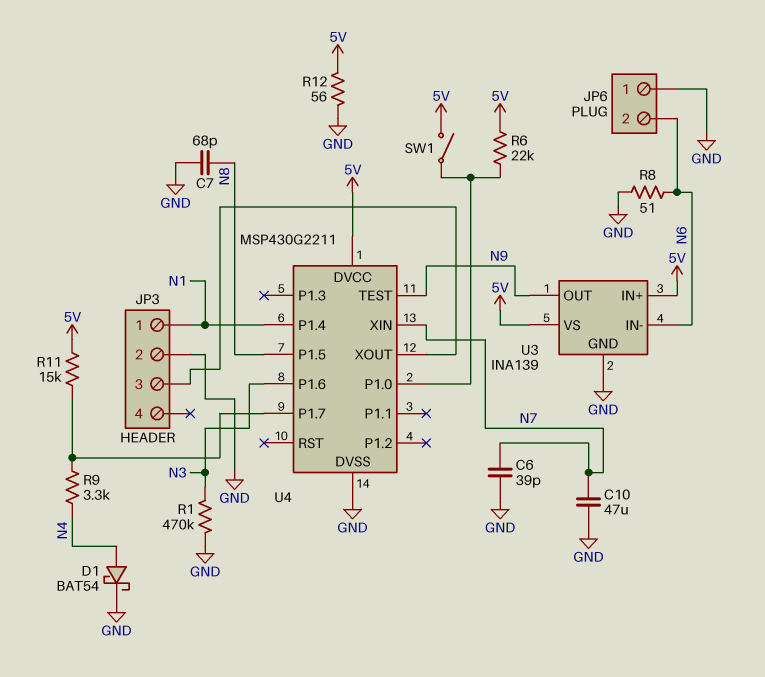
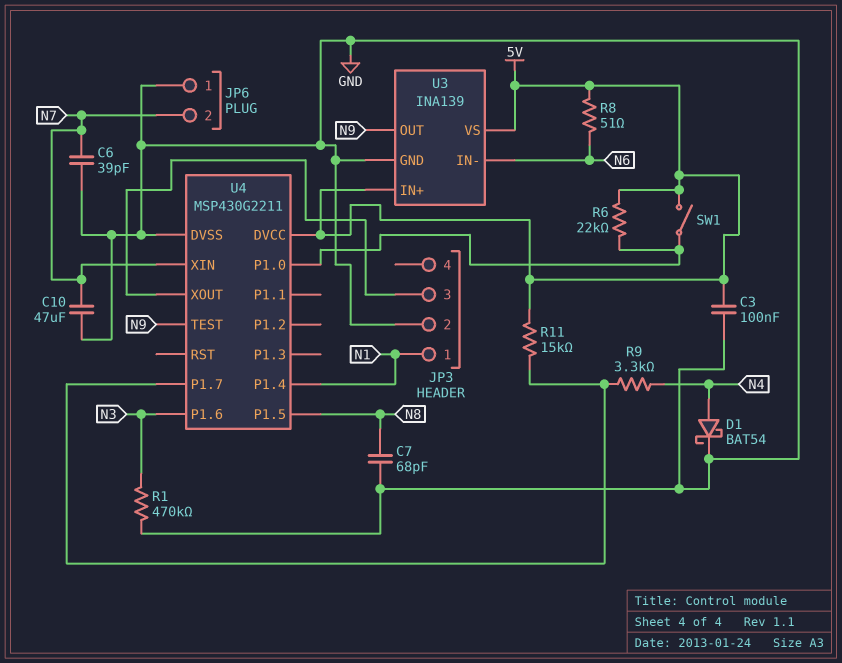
C3: none -> 100nF (5V, GND)
JP6 pin 2: N6 -> N7
R8: 51 (GND, N6) -> 51 (5V, N6)
R12: 56 (5V, GND) -> none

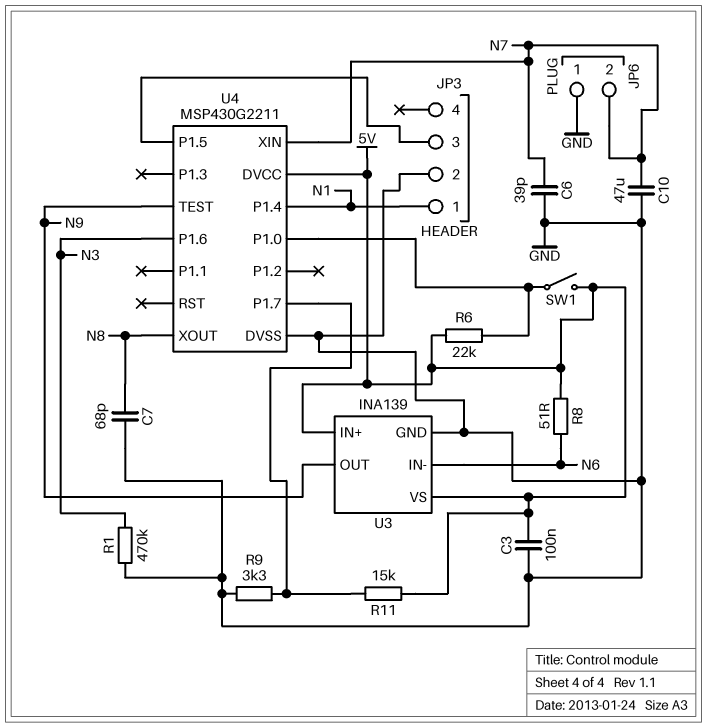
D1: schottky BAT54 (A N4, K GND) -> none
R9: 3.3k (N4, U4/P1.7) -> 3.3k (GND, U4/P1.7)
U4 pin P1.5: N8 -> JP3/3
U4 pin XOUT: JP3/3 -> N8

